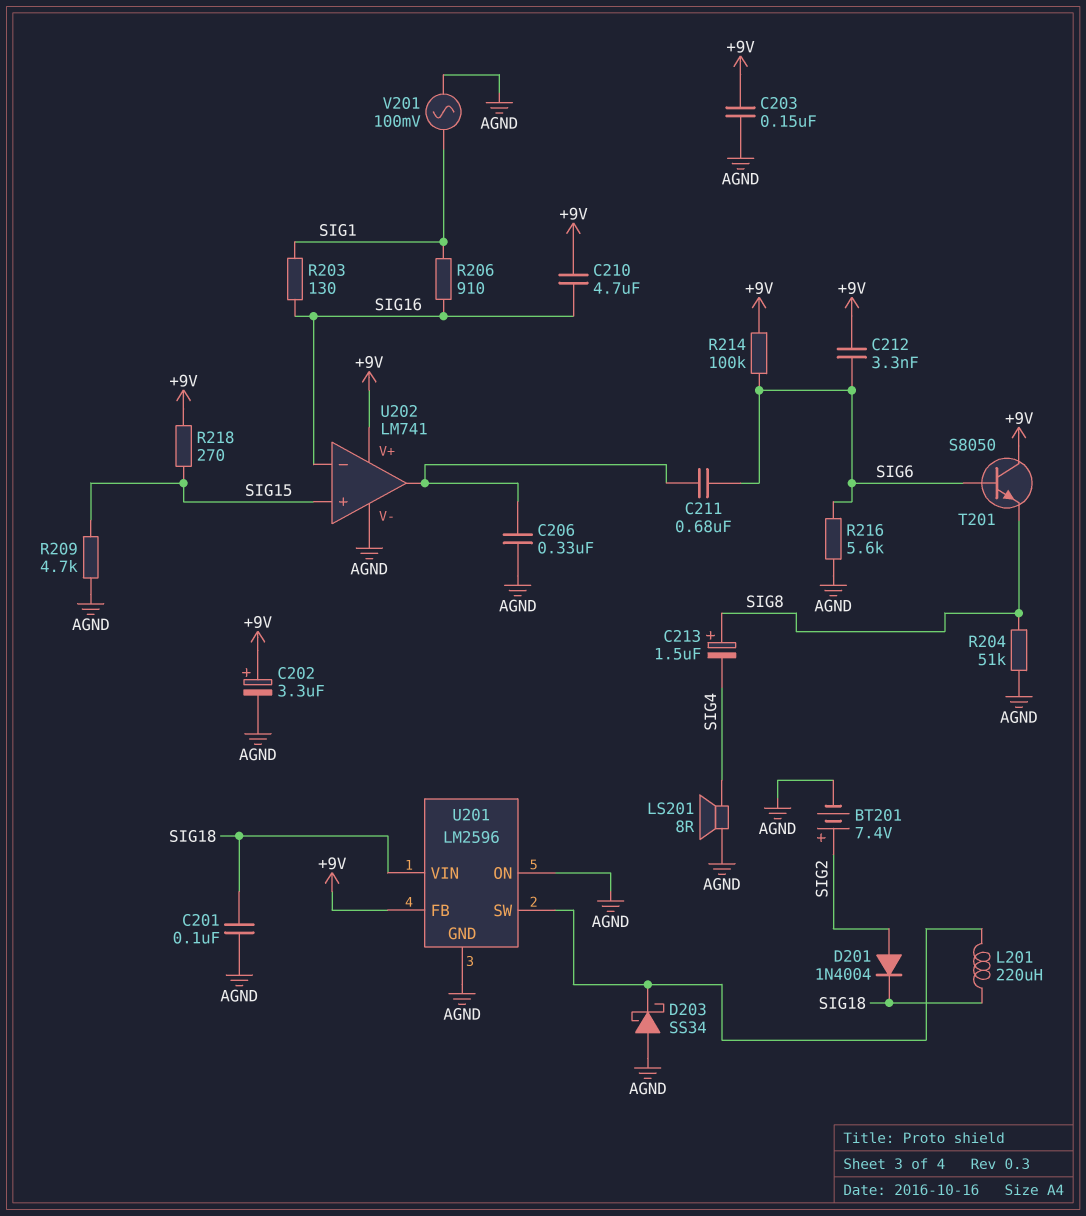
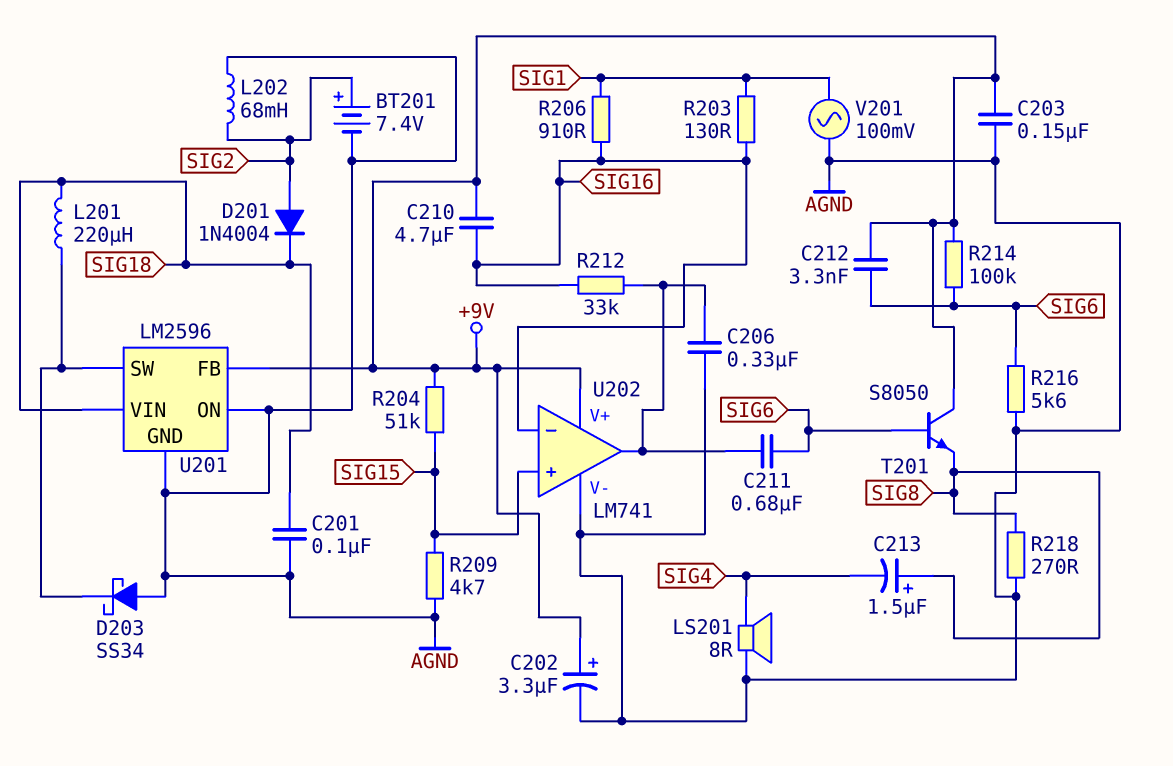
L202: none -> 68mH (AGND, SIG2)
R204: 51k (AGND, SIG8) -> 51k (+9V, SIG15)
R212: none -> 33k (SIG16, U202/out)
R218: 270 (+9V, SIG15) -> 270 (AGND, SIG8)

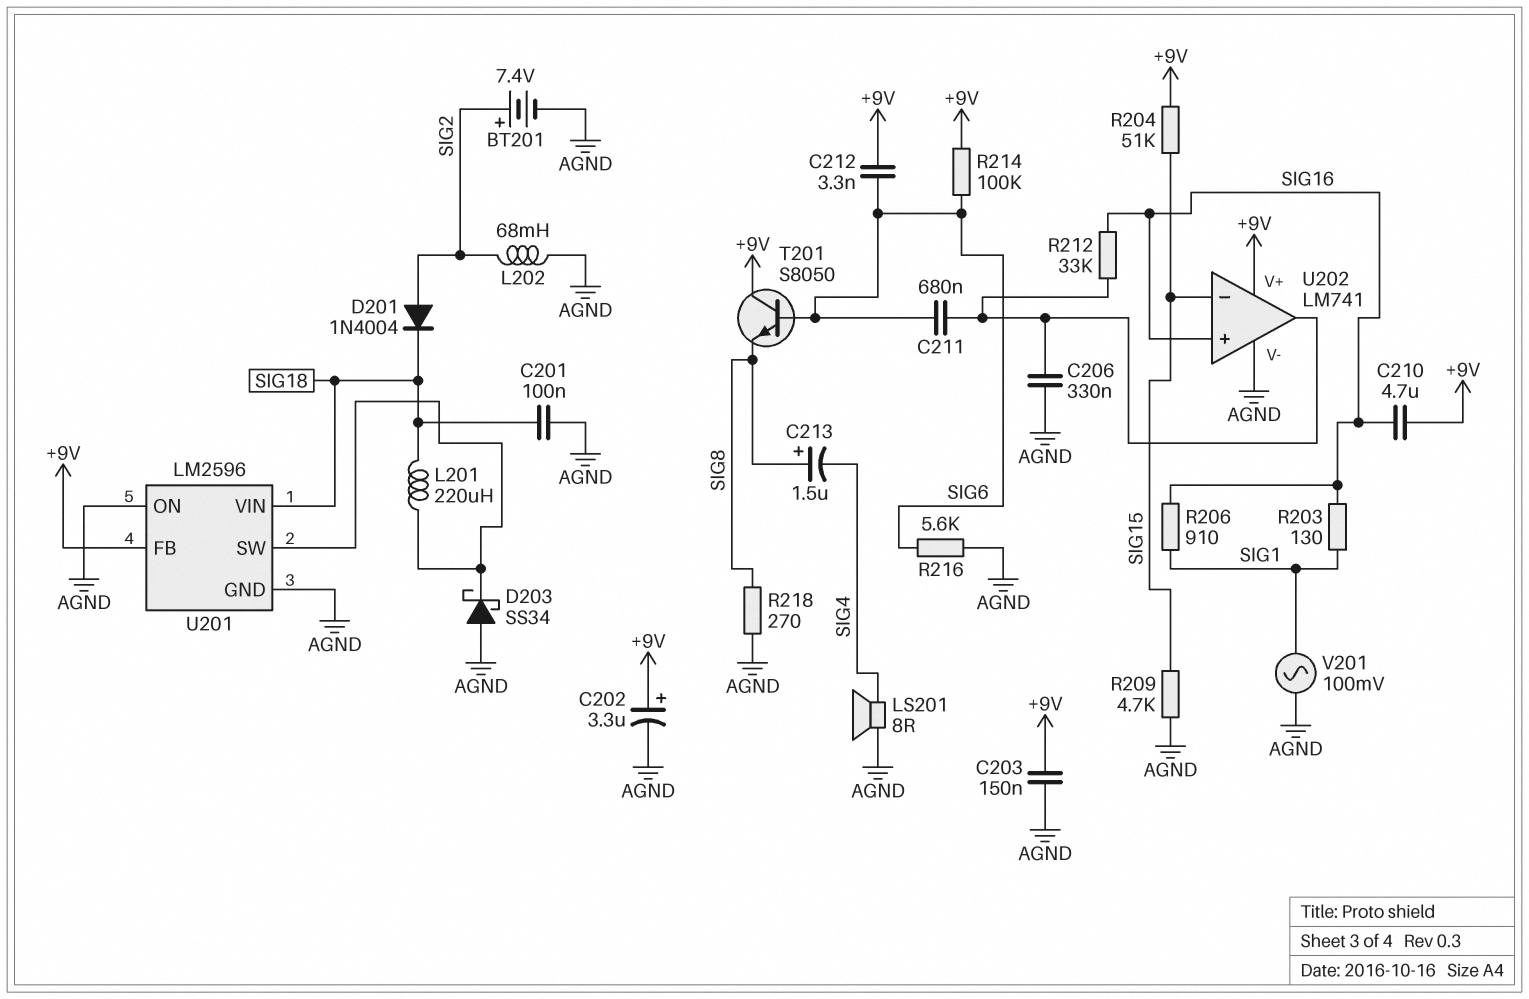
U202 pin in+: SIG15 -> SIG16
U202 pin in-: SIG16 -> SIG15

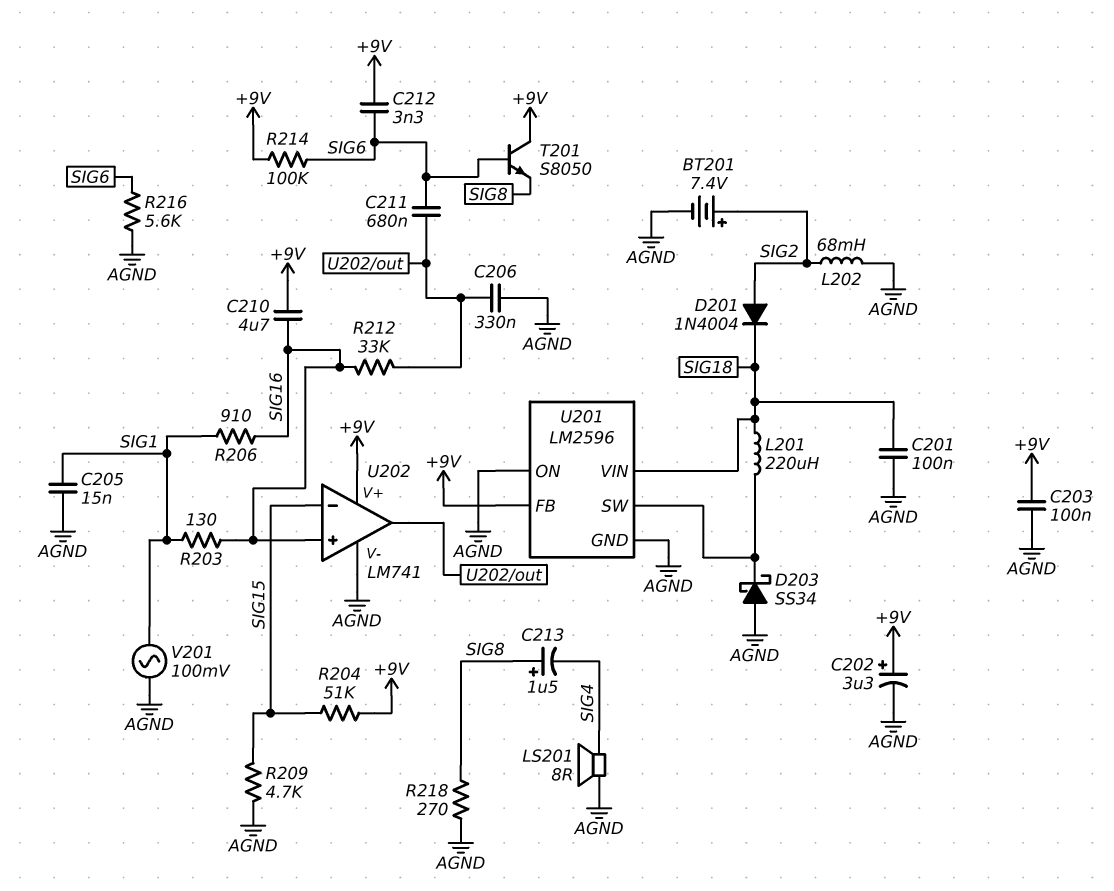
C203: 150nF (+9V, AGND) -> 100nF (+9V, AGND)
C205: none -> 15nF (AGND, SIG1)

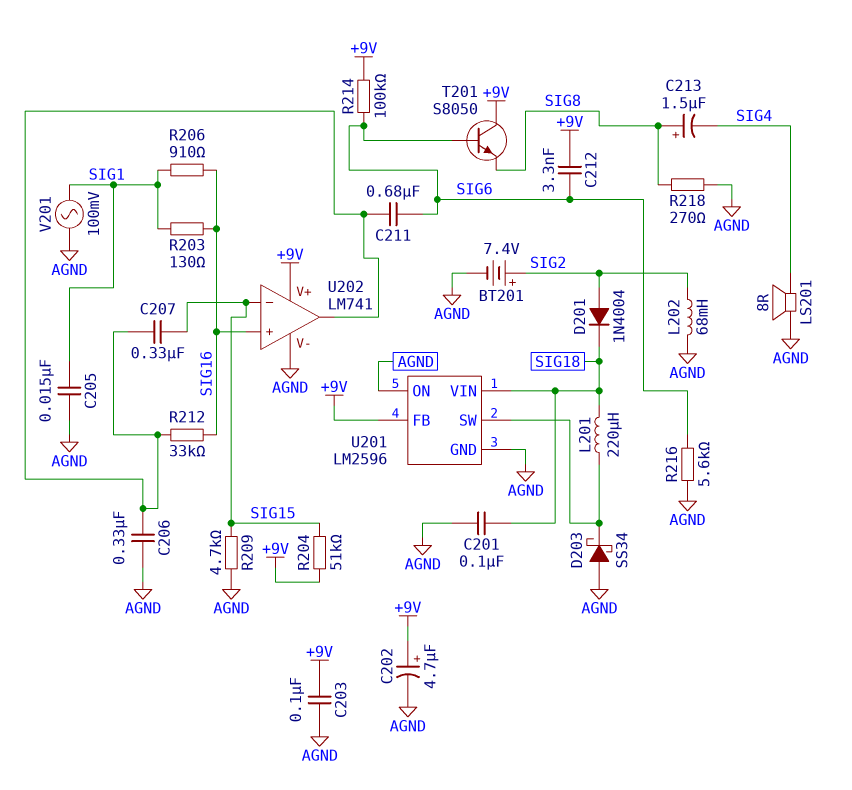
C202: 3.3uF (plus +9V, minus AGND) -> 4.7uF (plus +9V, minus AGND)
C207: none -> 330nF (SIG15, U202/out)
C210: 4.7uF (+9V, SIG16) -> none

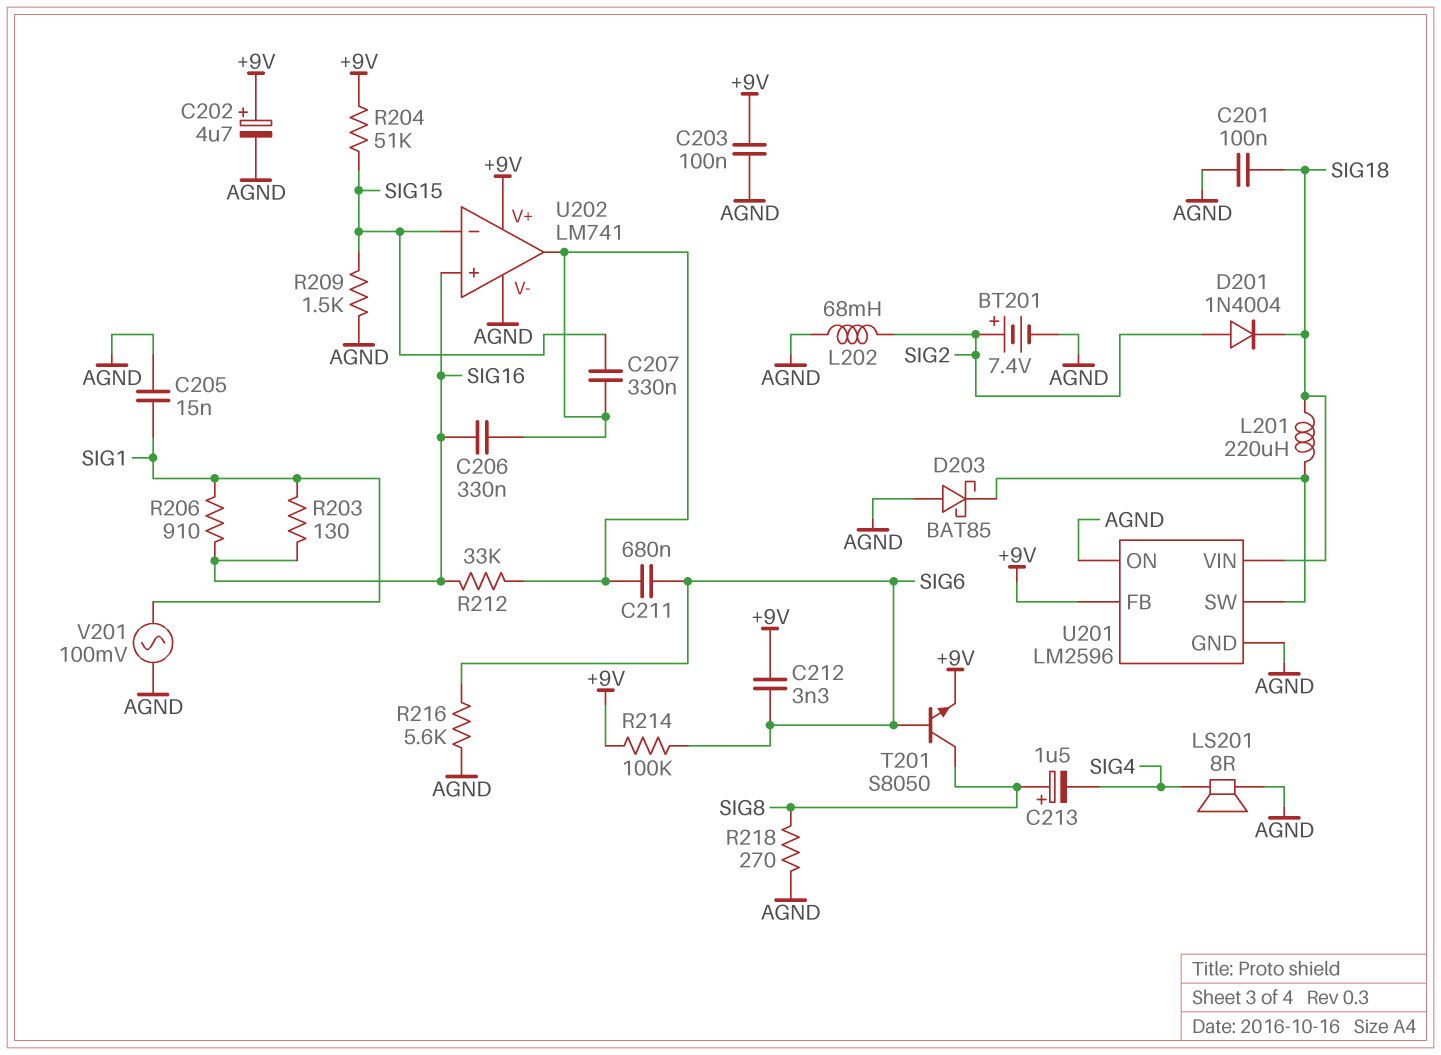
C206: 330nF (AGND, U202/out) -> 330nF (SIG16, U202/out)
D203: schottky SS34 (A AGND, K U201/SW) -> schottky BAT85 (A AGND, K U201/SW)
R209: 4.7k (AGND, SIG15) -> 1.5k (AGND, SIG15)
T201: NPN S8050 (B SIG6, C +9V, E SIG8) -> NPN S8050 (B SIG6, C SIG8, E +9V)

